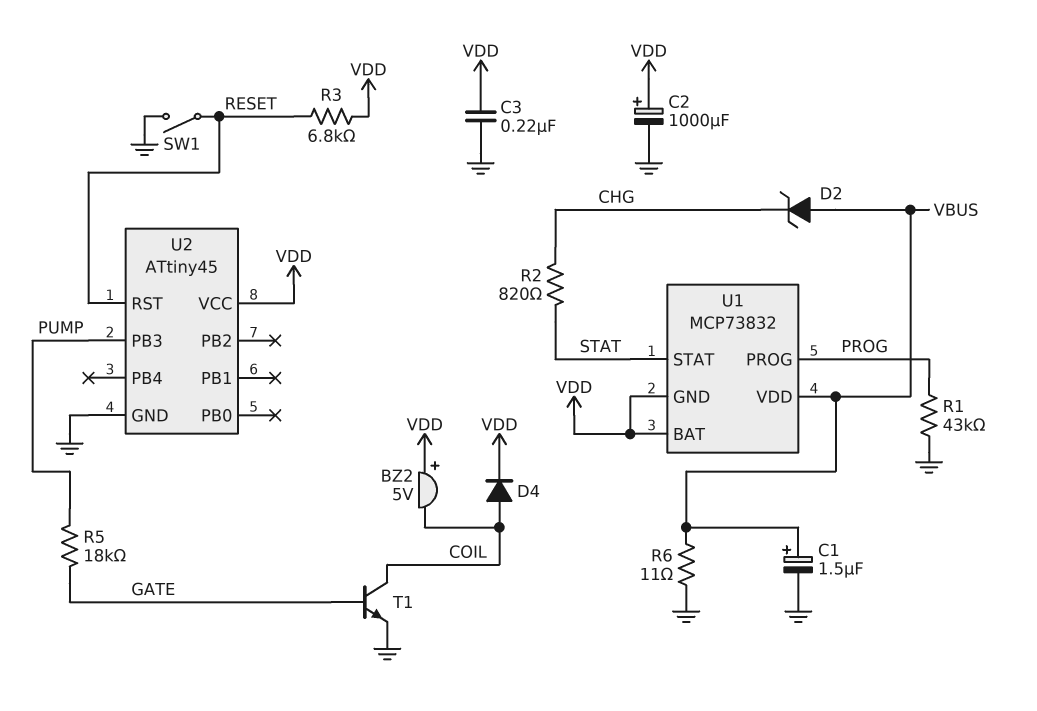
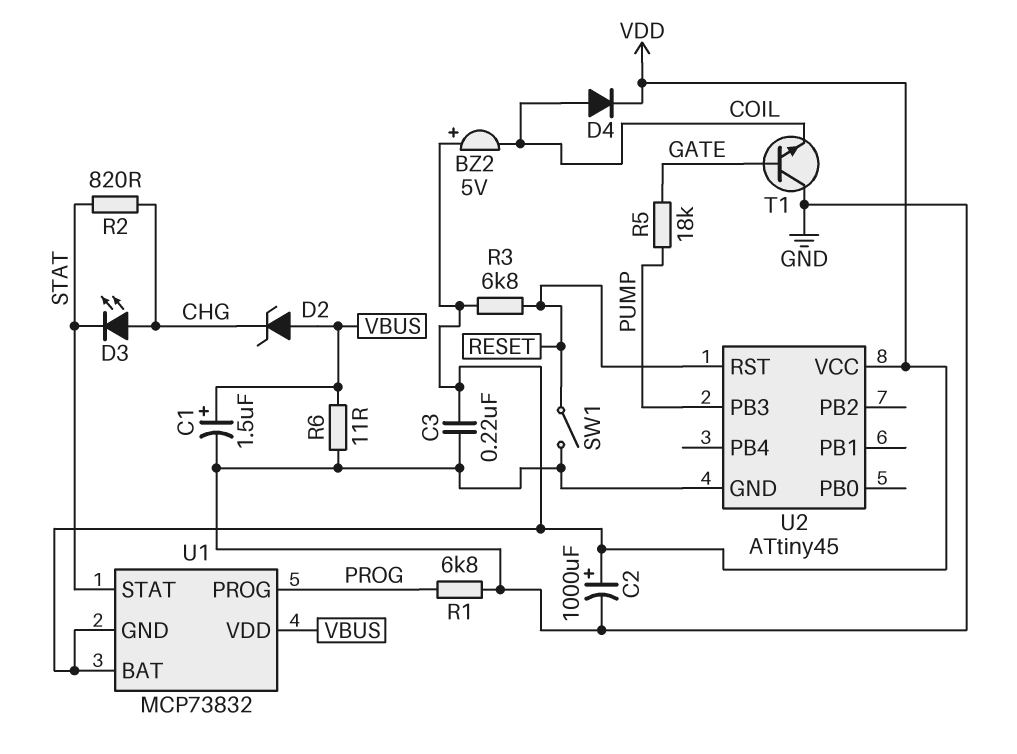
D3: none -> LED (A CHG, K STAT)
R1: 43k (GND, PROG) -> 6.8k (GND, PROG)
T1: NPN (B GATE, C COIL, E GND) -> NPN (B GATE, C GND, E COIL)

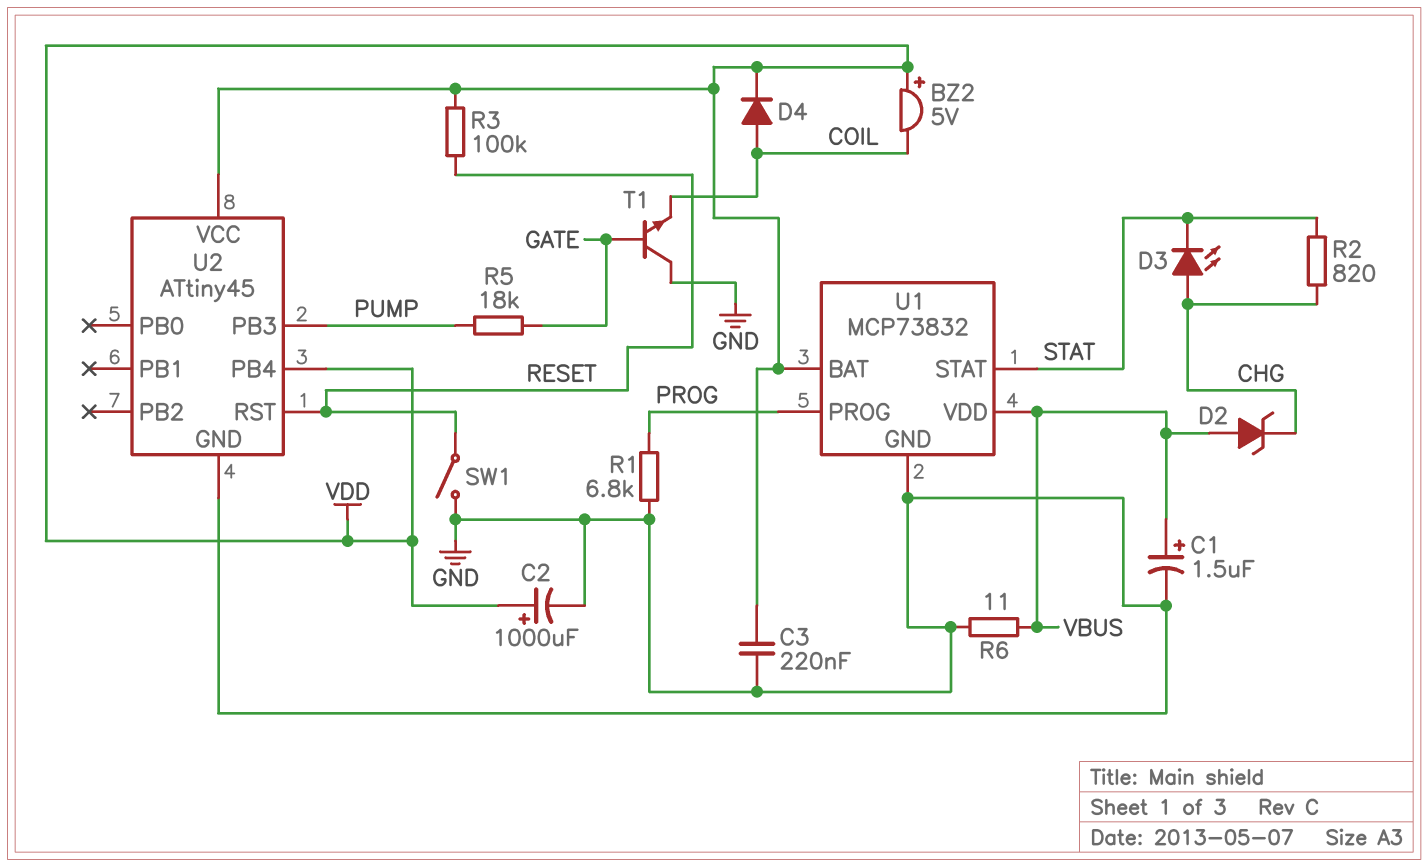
R3: 6.8k (RESET, VDD) -> 100k (RESET, VDD)
U1 pin GND: VDD -> GND
U2 pin PB4: none -> VDD

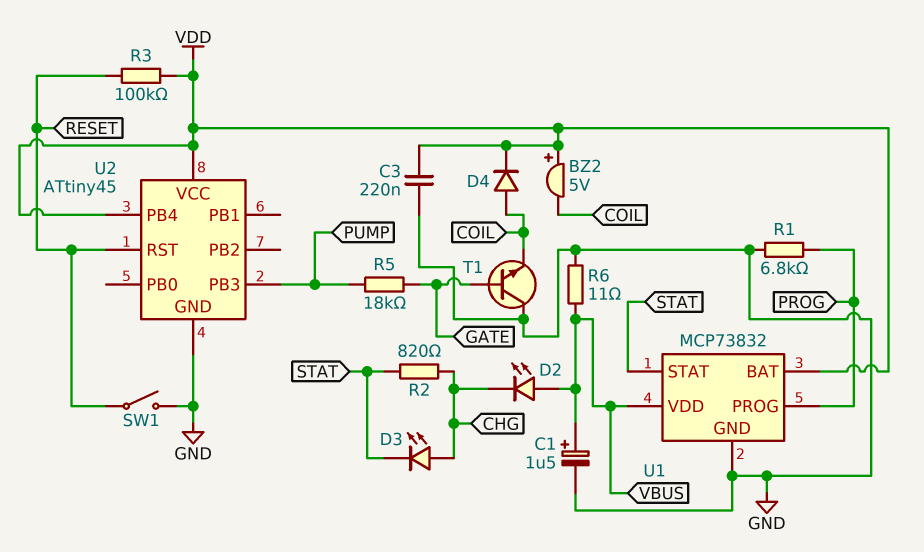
C2: 1000uF (plus VDD, minus GND) -> none
D2: zener (A VBUS, K CHG) -> LED (A VBUS, K CHG)

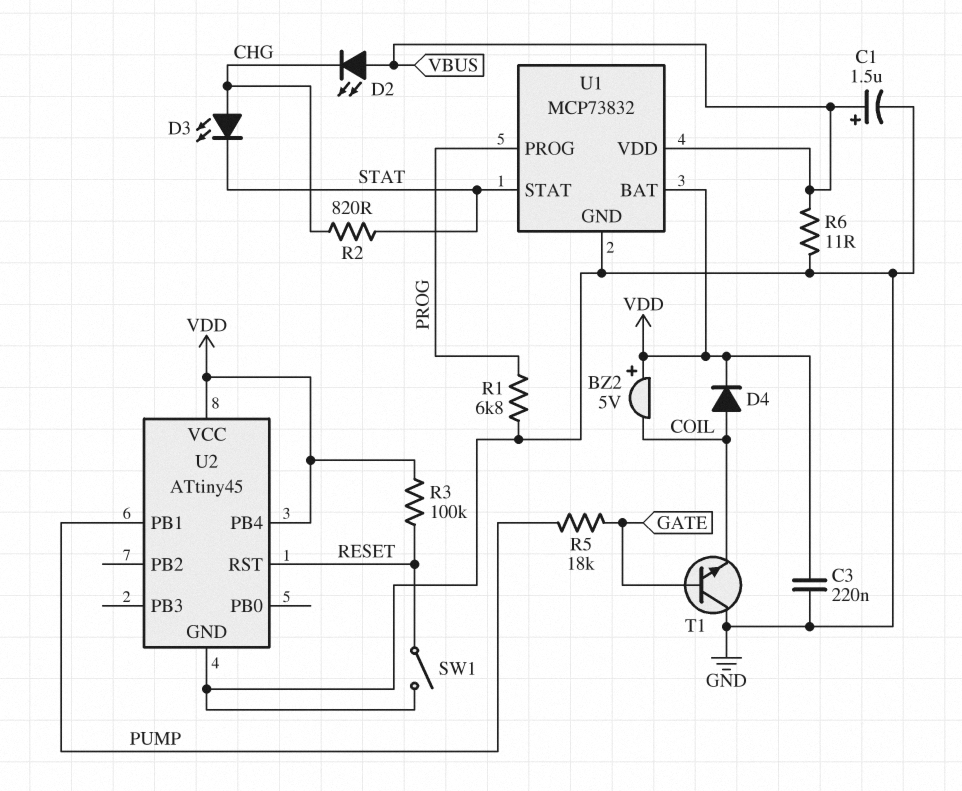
U2 pin PB1: none -> PUMP
U2 pin PB3: PUMP -> none

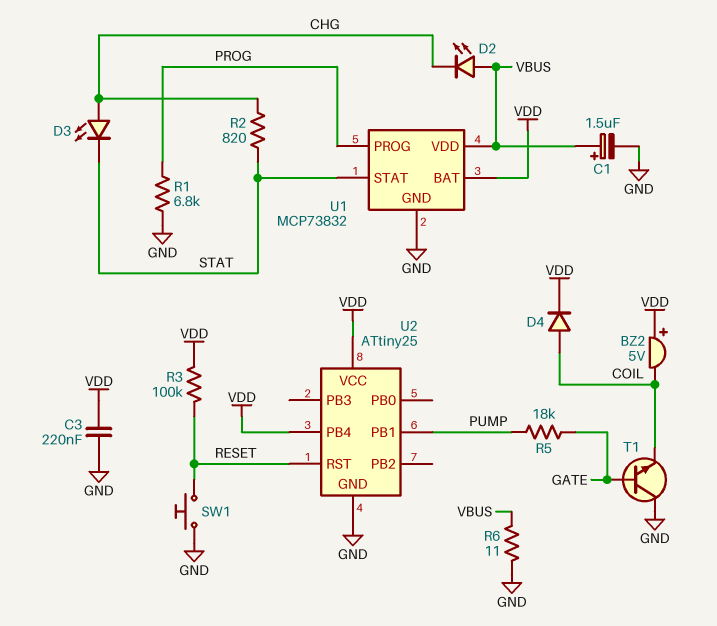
SW1: switch (GND, RESET) -> button (GND, RESET)
U2: ATtiny45 -> ATtiny25

